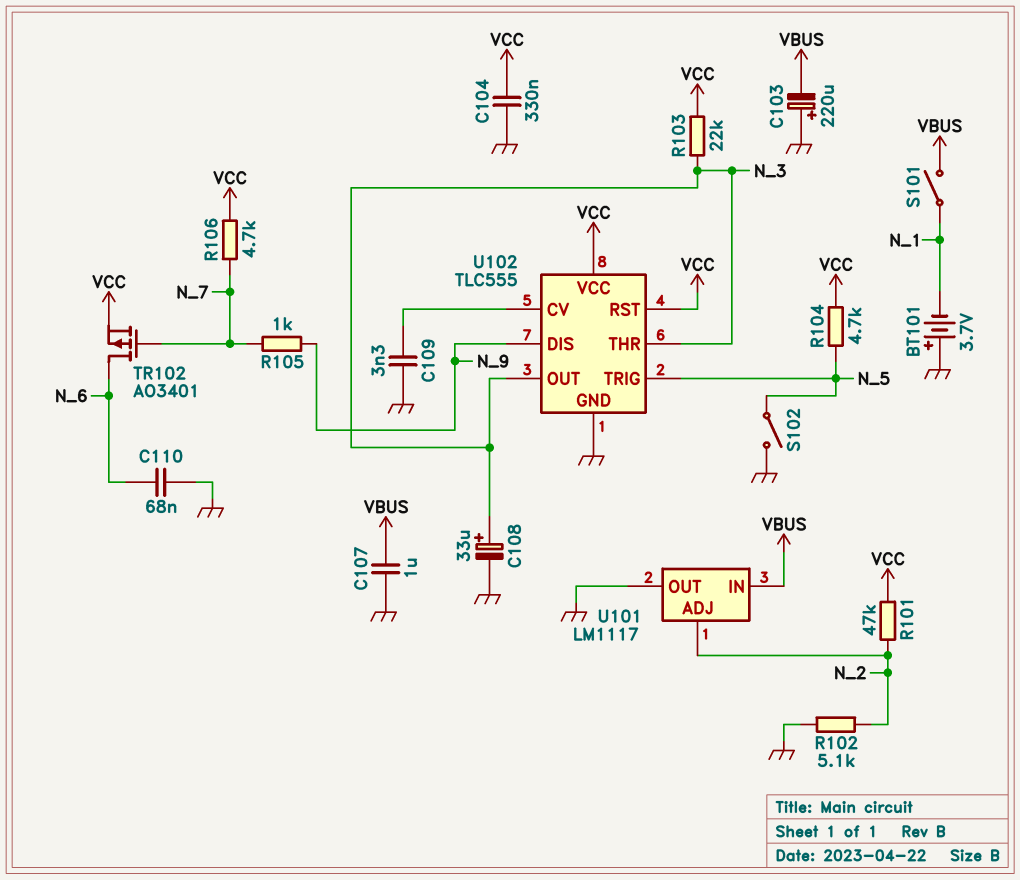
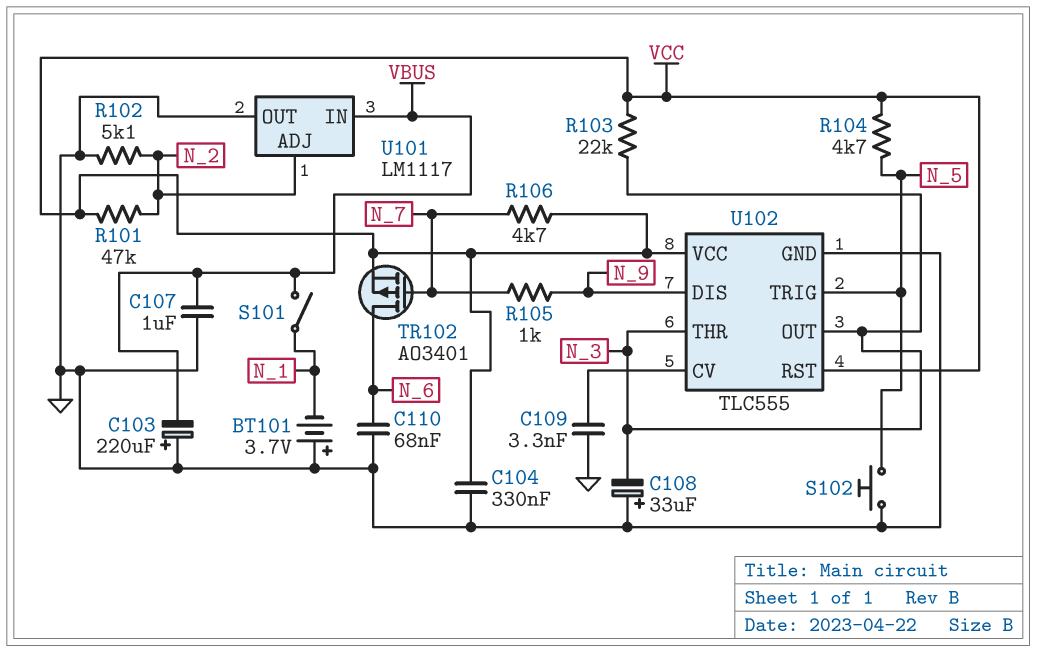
C108: 33uF (plus N_3, minus GND) -> 33uF (plus GND, minus N_3)
S102: switch (GND, N_5) -> button (GND, N_5)

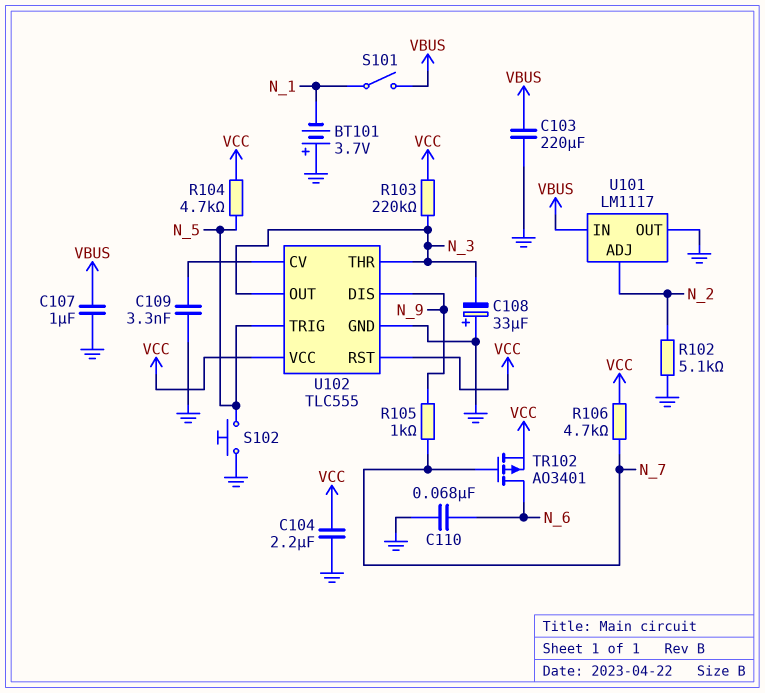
C103: 220uF (plus GND, minus VBUS) -> 220uF (GND, VBUS)
C104: 330nF (GND, VCC) -> 2.2uF (GND, VCC)
R101: 47k (N_2, VCC) -> none
R103: 22k (N_3, VCC) -> 220k (N_3, VCC)

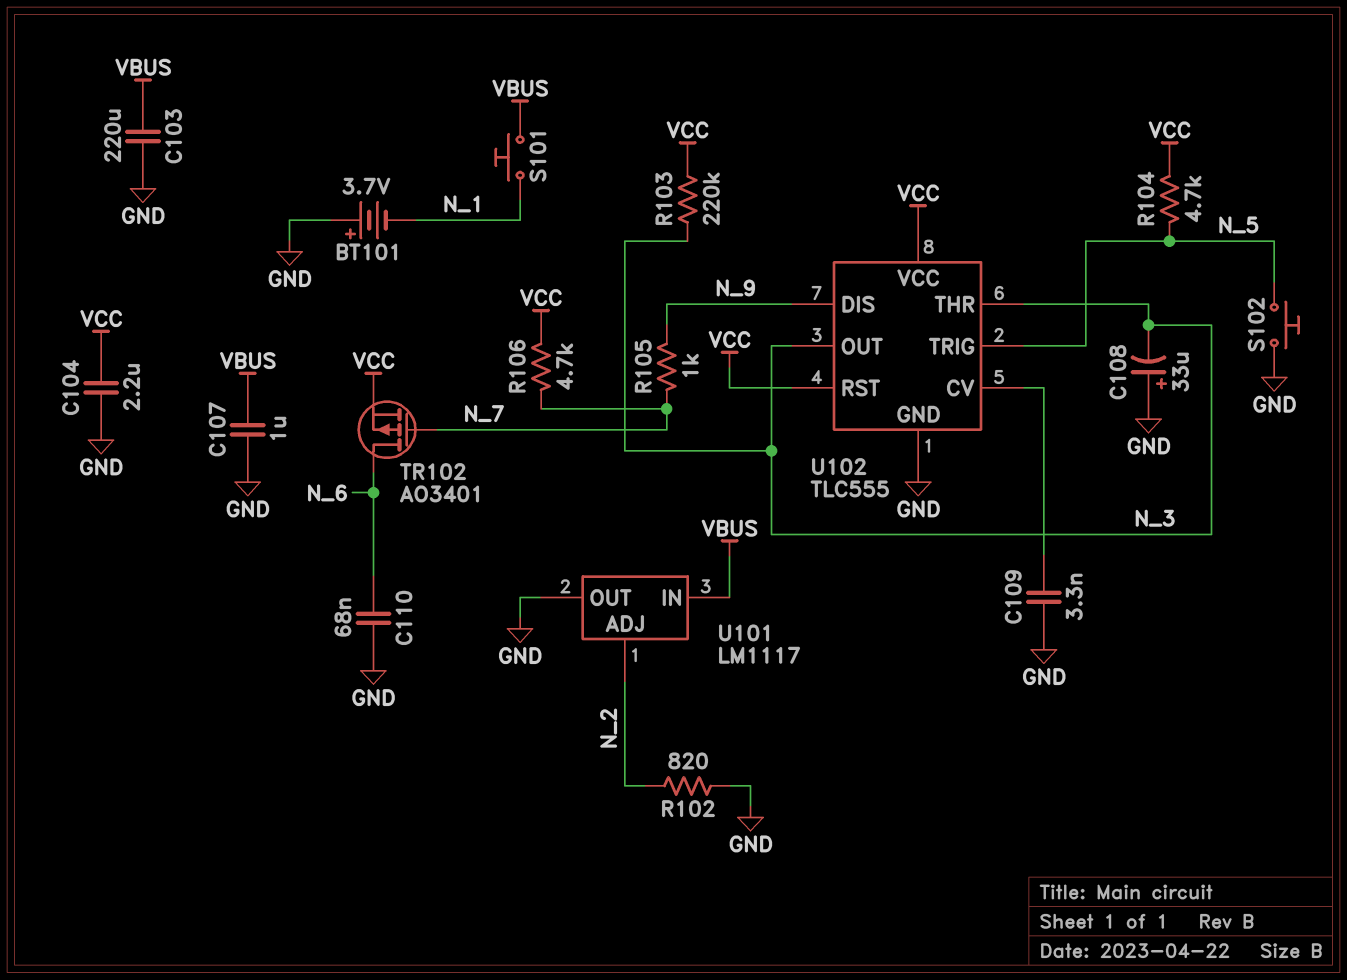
R102: 5.1k (GND, N_2) -> 820 (GND, N_2)
S101: switch (N_1, VBUS) -> button (N_1, VBUS)

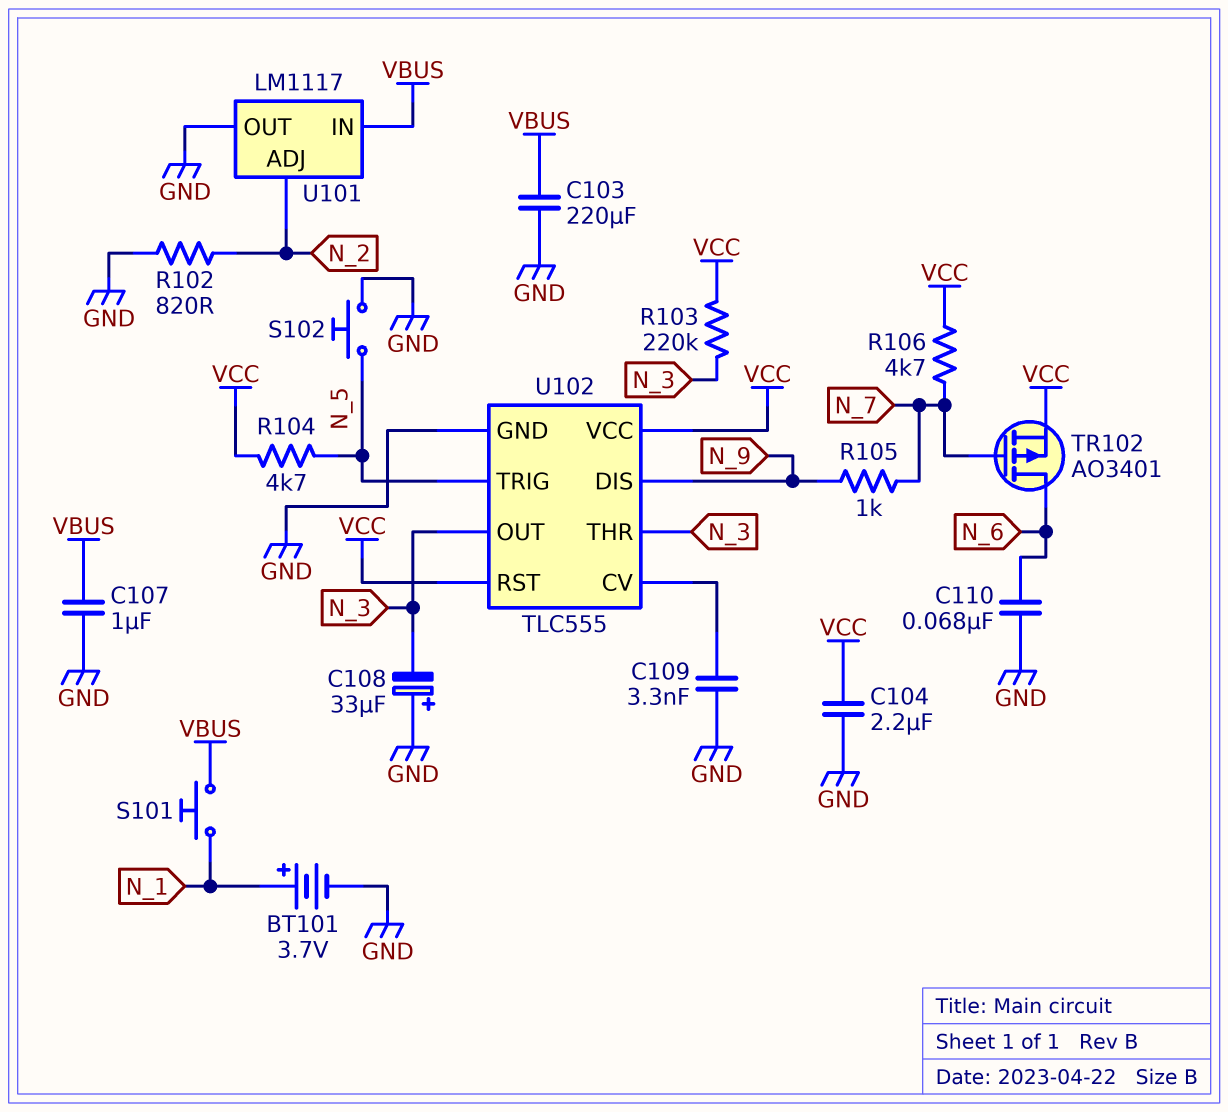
BT101: 3.7V (plus GND, minus N_1) -> 3.7V (plus N_1, minus GND)

